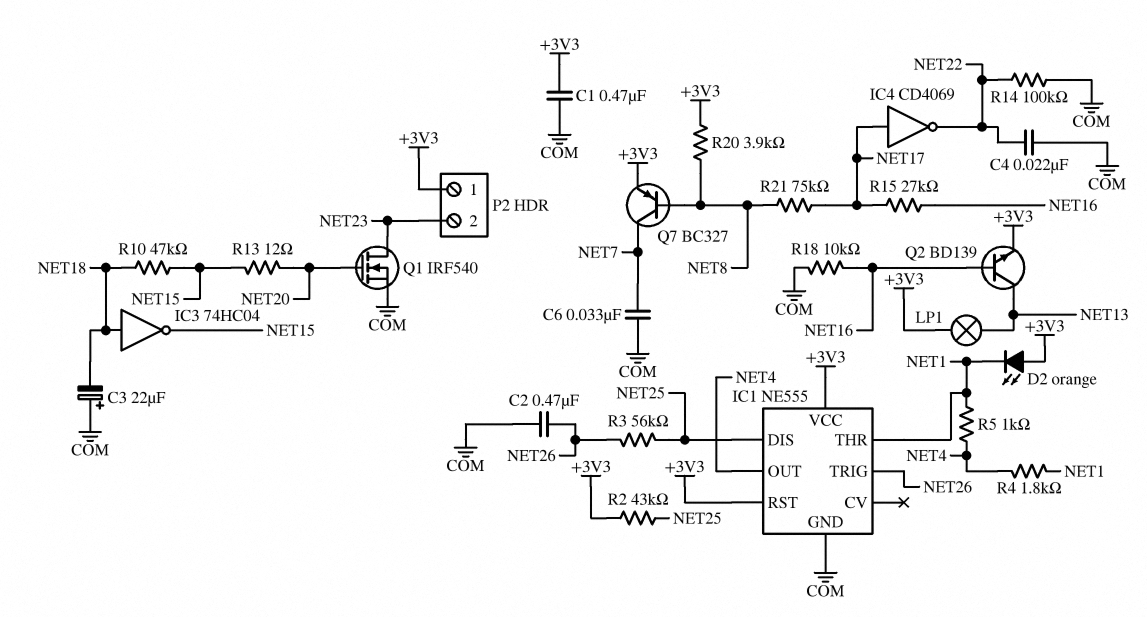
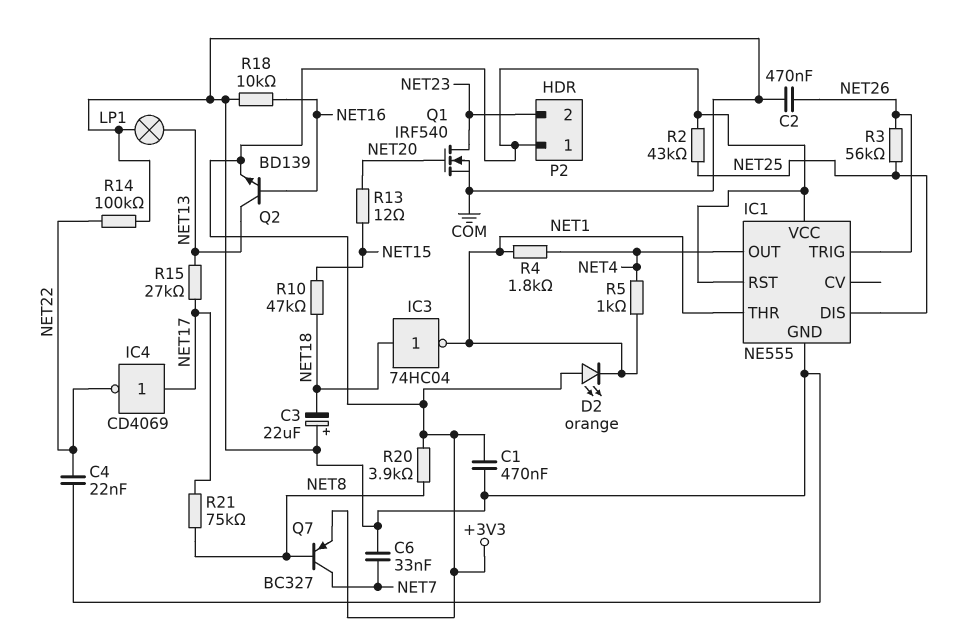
IC3: NOT 74HC04 (in NET18, out NET15) -> NOT 74HC04 (in NET18, out NET1)
LP1: lamp (+3V3, NET13) -> lamp (COM, NET13)
R15: 27k (NET16, NET17) -> 27k (NET13, NET17)

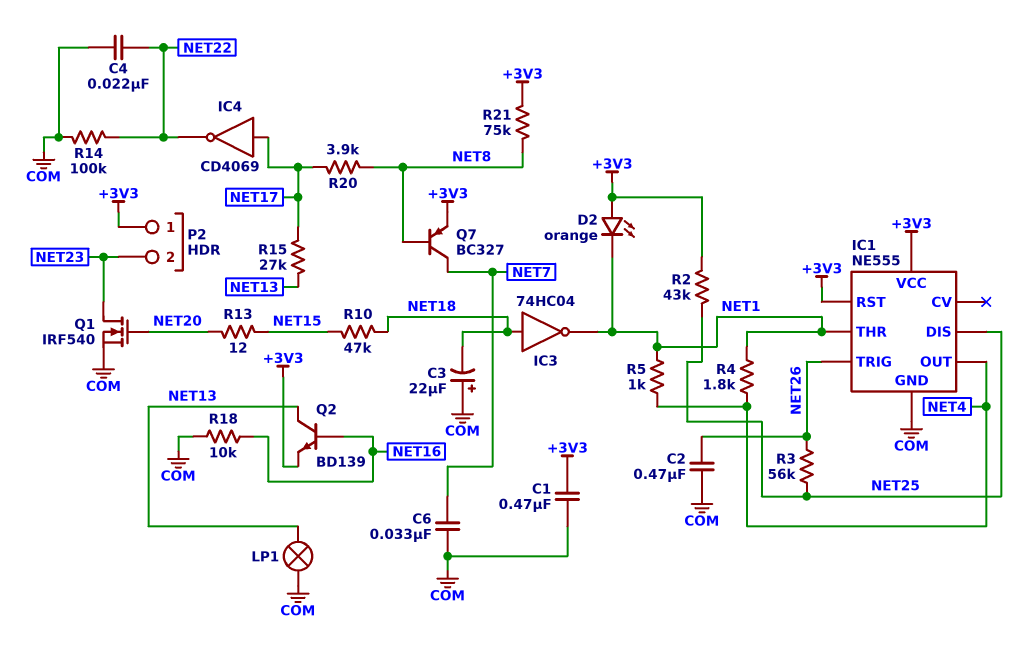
R20: 3.9k (+3V3, NET8) -> 3.9k (NET8, NET17)
R21: 75k (NET8, NET17) -> 75k (+3V3, NET8)

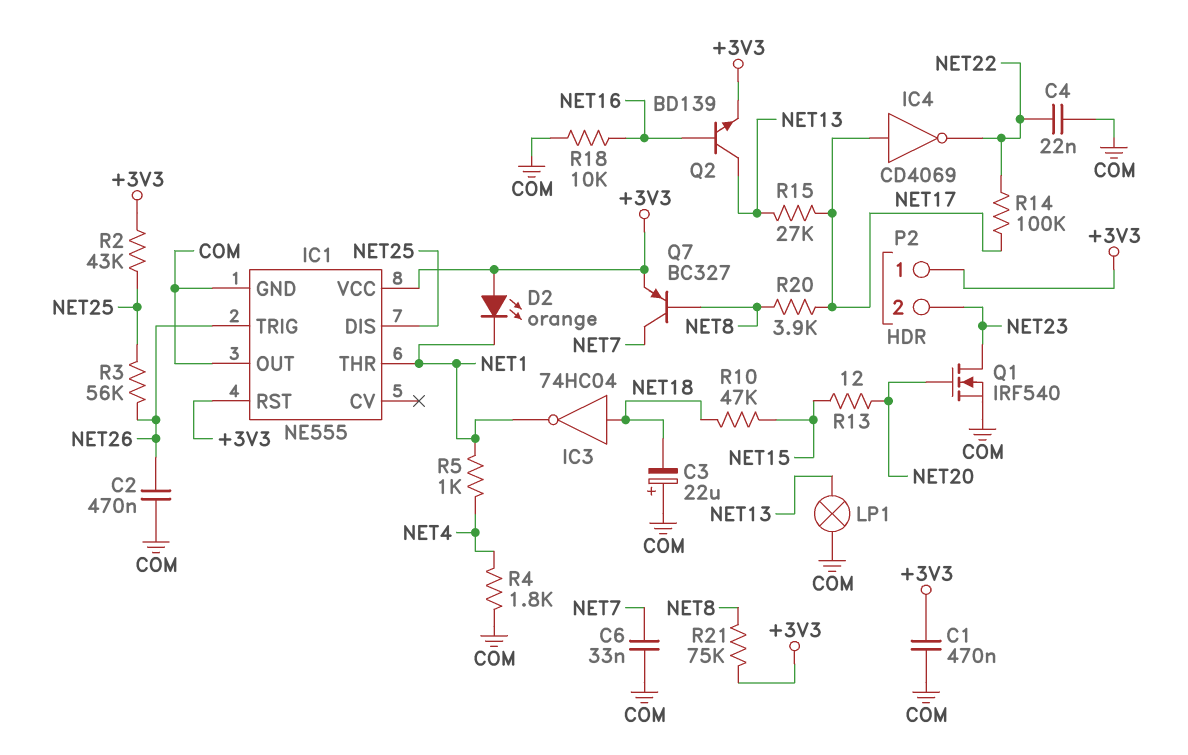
IC1 pin OUT: NET4 -> COM
R4: 1.8k (NET1, NET4) -> 1.8k (COM, NET4)
R14: 100k (COM, NET22) -> 100k (NET17, NET22)

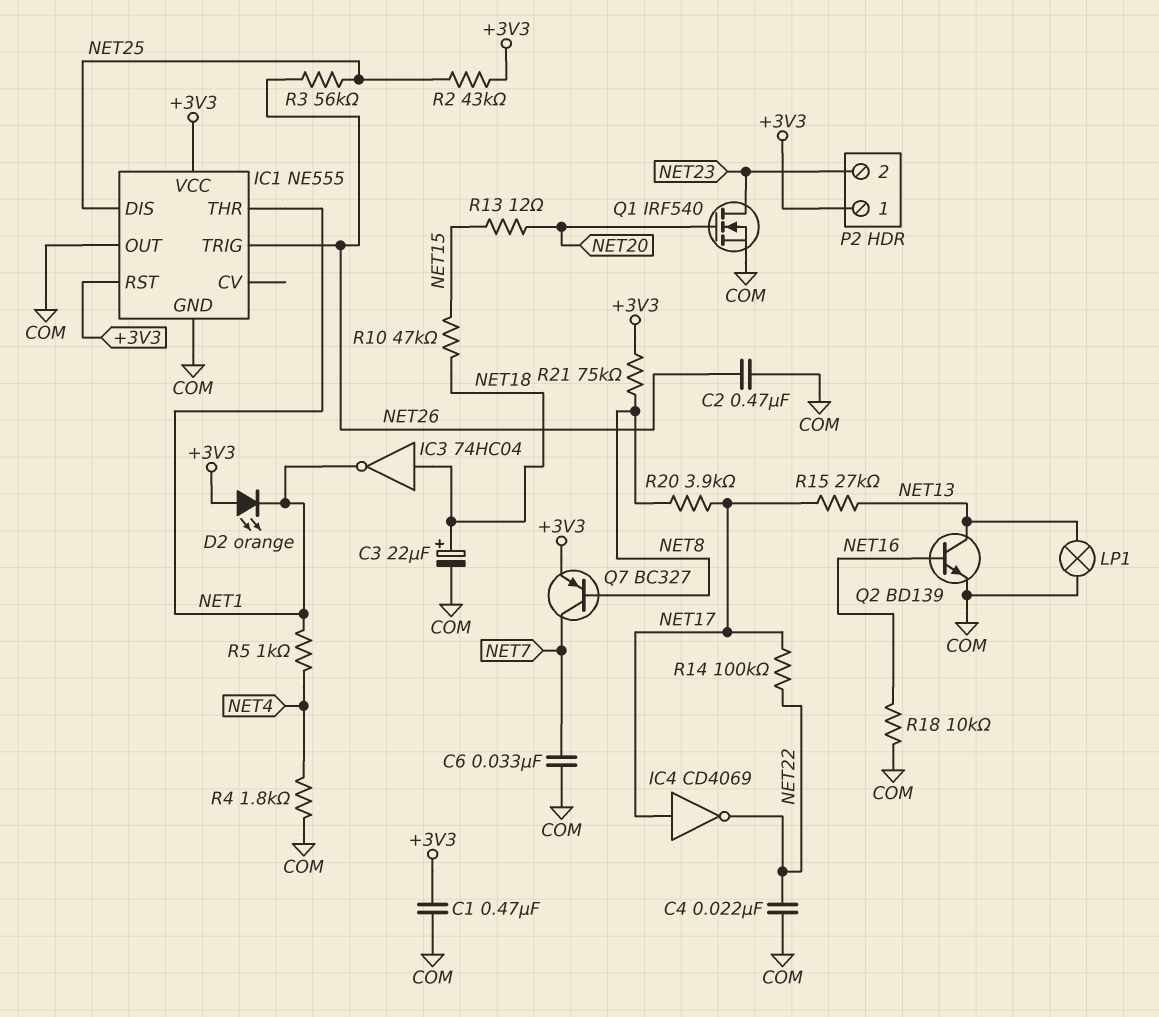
C3: 22uF (plus COM, minus NET18) -> 22uF (plus NET18, minus COM)
Q2: NPN BD139 (B NET16, C NET13, E +3V3) -> NPN BD139 (B NET16, C NET13, E COM)

